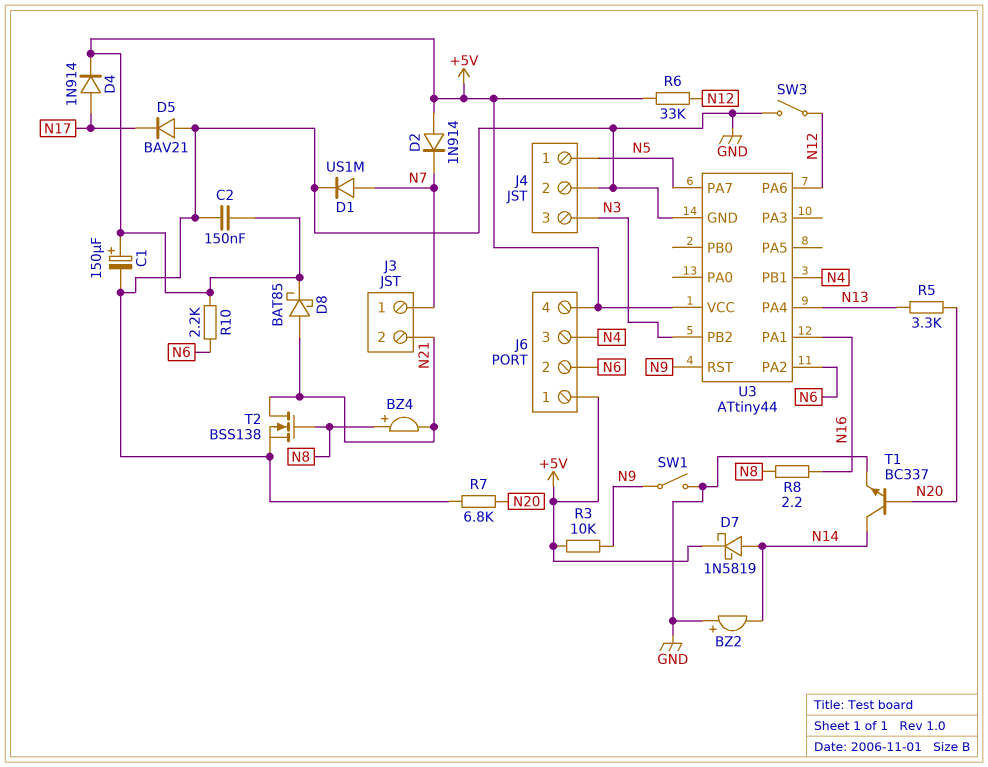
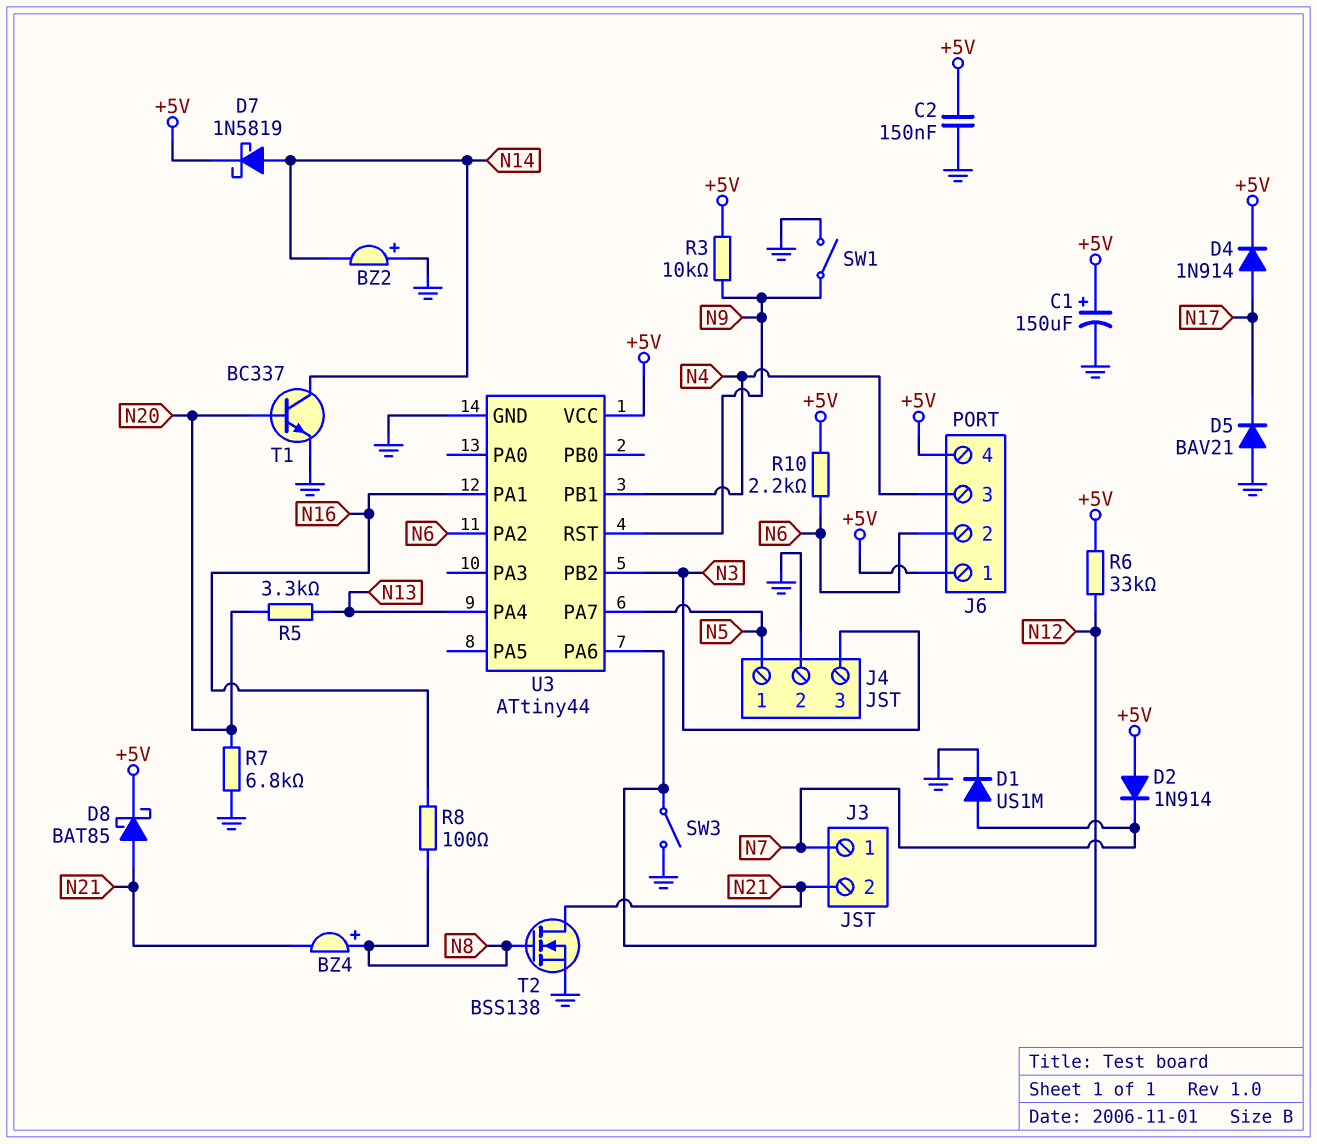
R8: 2.2 (N8, N16) -> 100 (N8, N16)

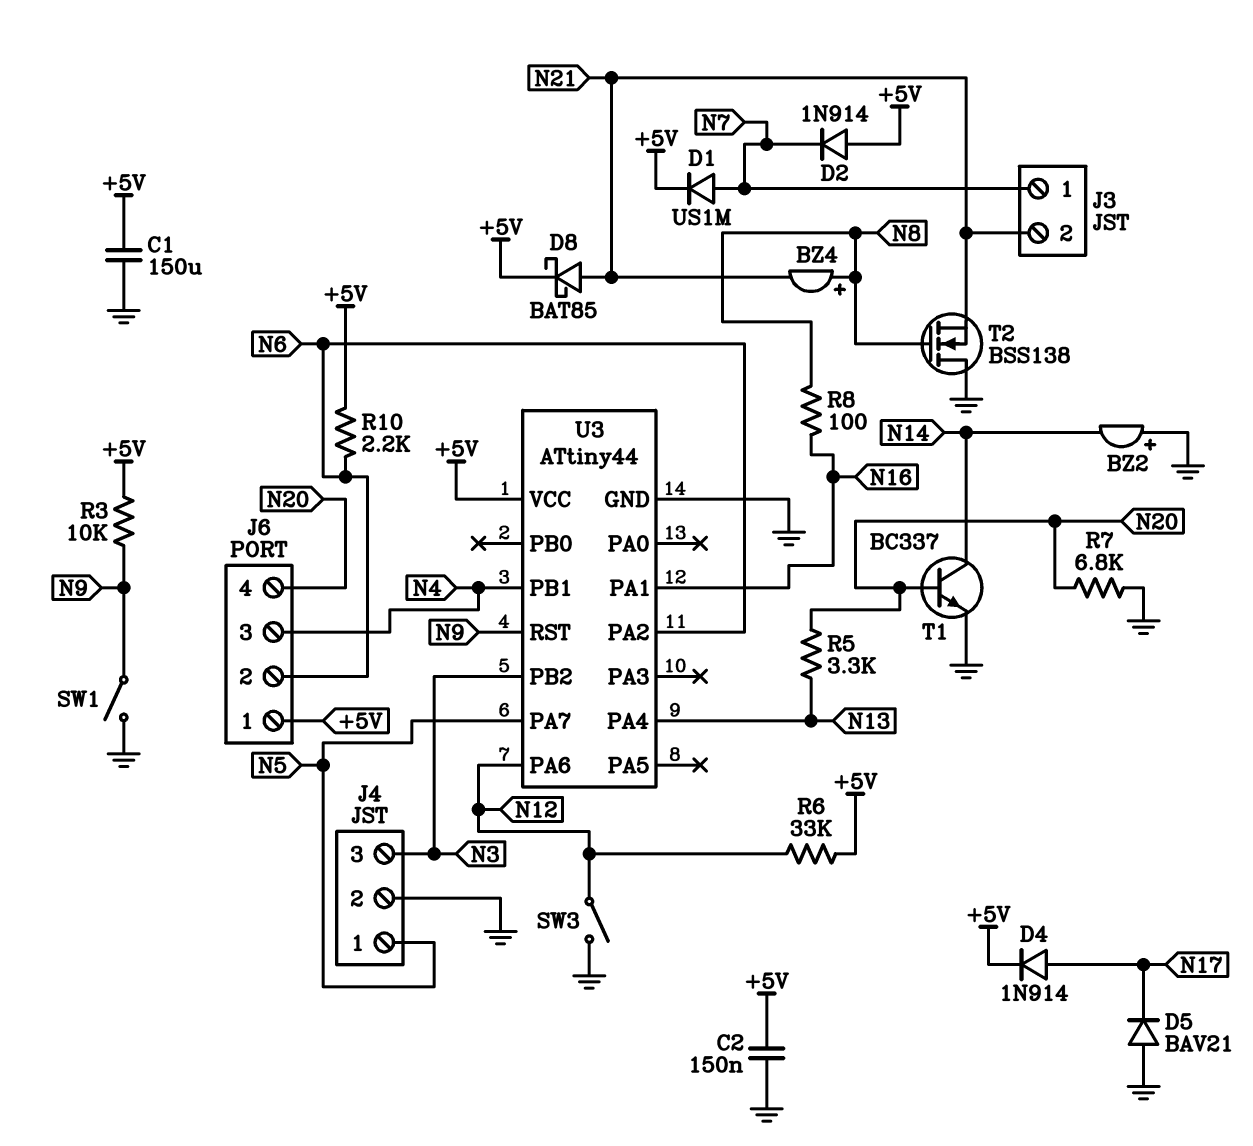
C1: 150uF (plus +5V, minus GND) -> 150uF (+5V, GND)
D1: diode US1M (A N7, K GND) -> diode US1M (A N7, K +5V)
D7: schottky 1N5819 (A N14, K +5V) -> none
J6 pin 4: +5V -> N20
T2: NMOS BSS138 (G N8, D N21, S GND) -> NMOS BSS138 (G N8, D GND, S N21)

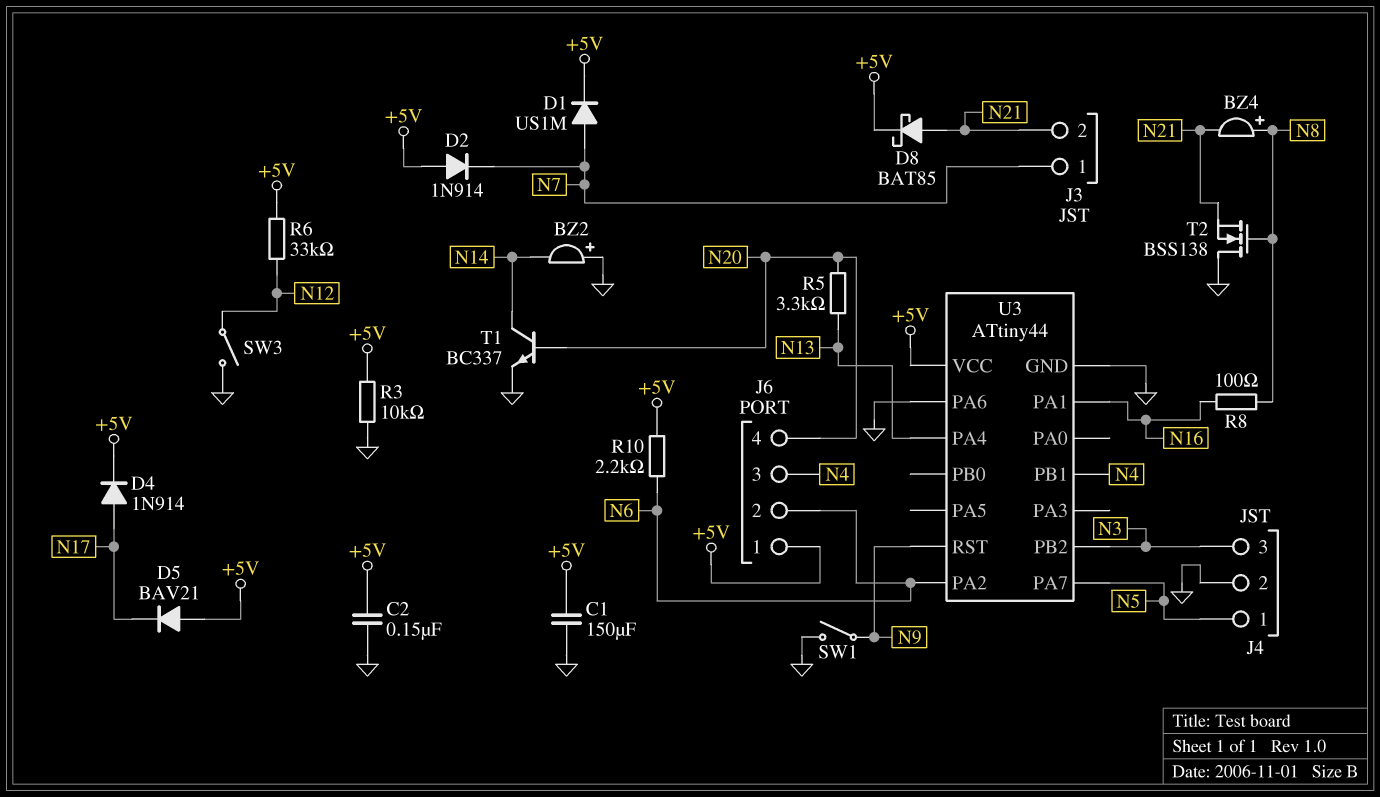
D5: diode BAV21 (A GND, K N17) -> diode BAV21 (A +5V, K N17)
R3: 10k (+5V, N9) -> 10k (+5V, GND)
R7: 6.8k (GND, N20) -> none
U3 pin PA6: N12 -> GND

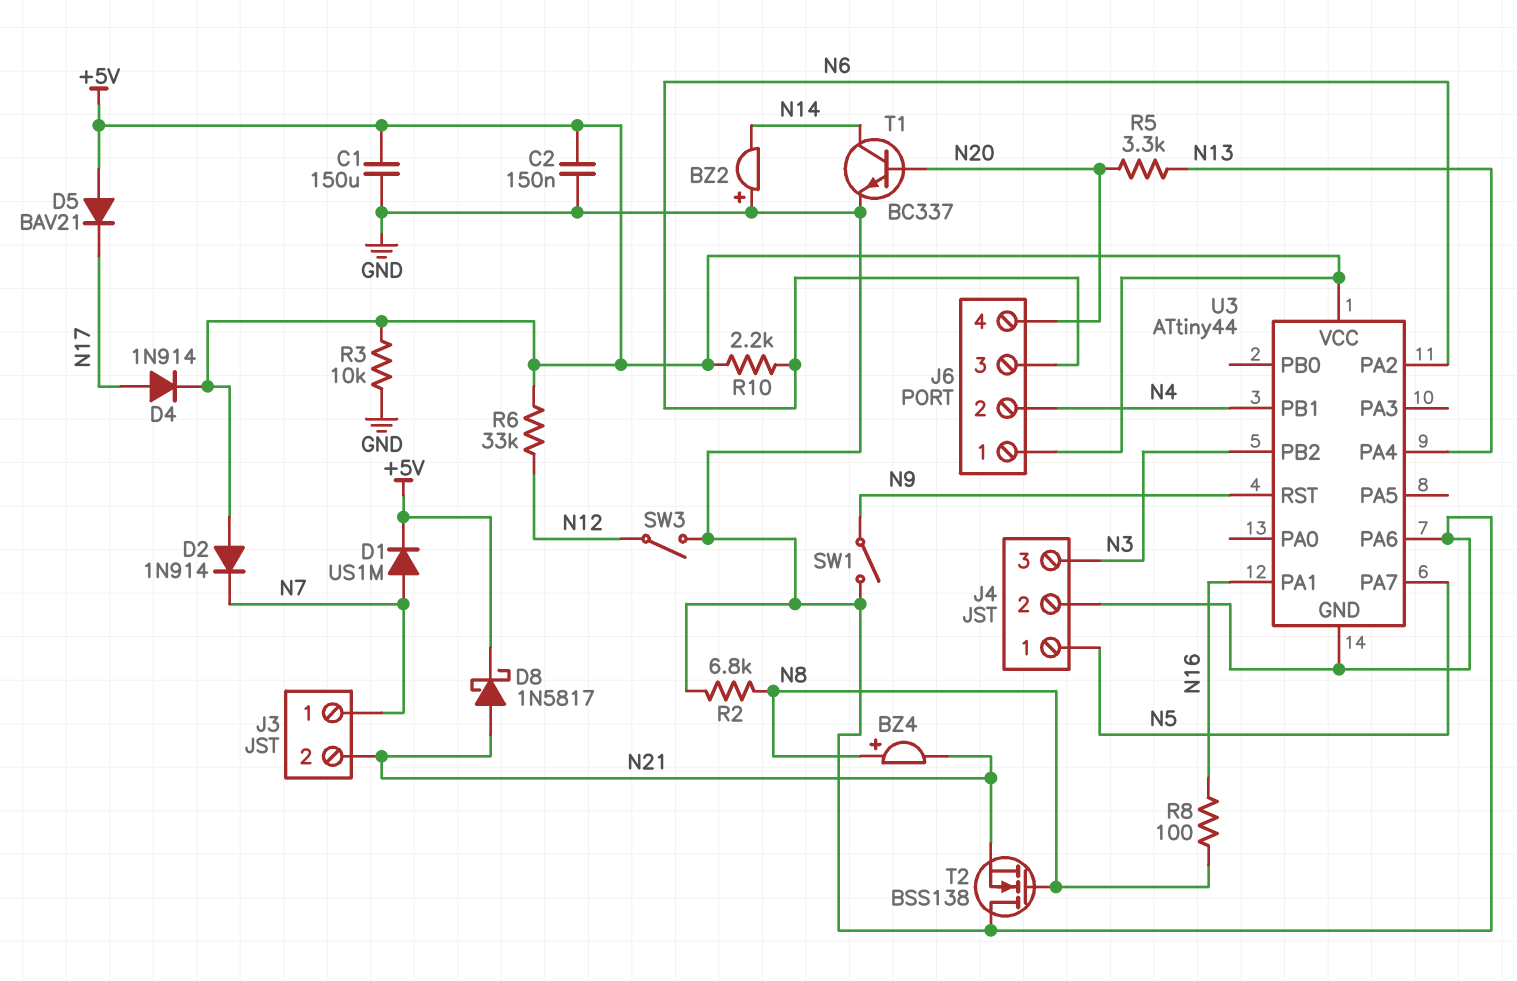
D8: schottky BAT85 (A N21, K +5V) -> schottky 1N5817 (A N21, K +5V)
J6 pin 2: N6 -> N4
J6 pin 3: N4 -> N6
R2: none -> 6.8k (GND, N8)

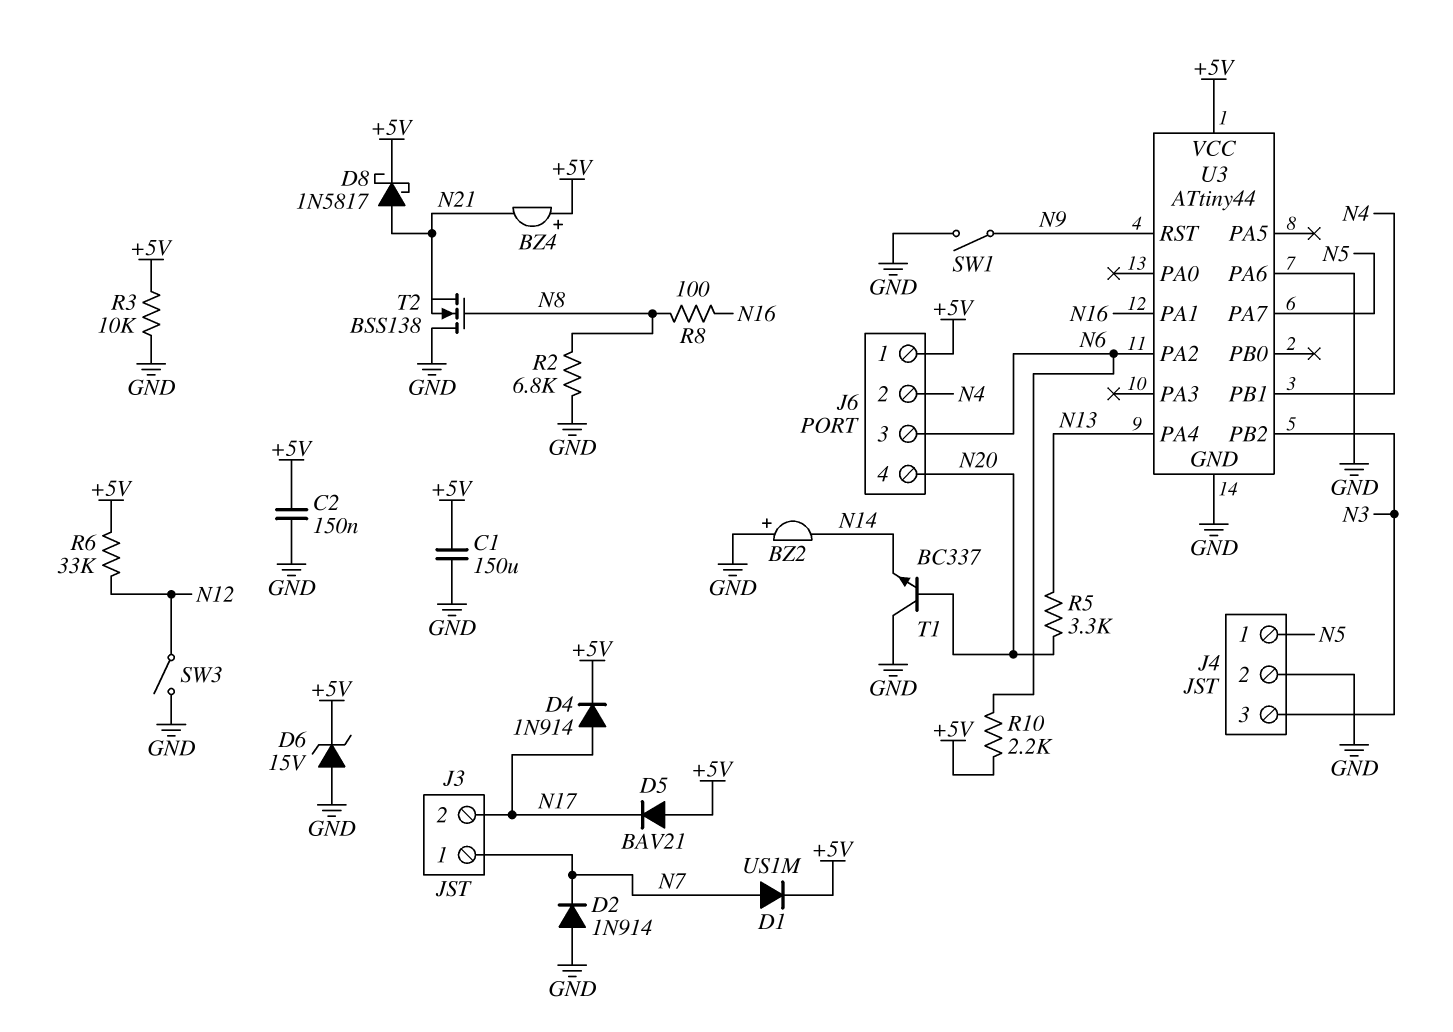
BZ4: buzzer (plus N8, minus N21) -> buzzer (plus +5V, minus N21)
D2: diode 1N914 (A +5V, K N7) -> diode 1N914 (A GND, K N7)
D6: none -> zener 15V (A GND, K +5V)
J3 pin 2: N21 -> N17
T1: NPN BC337 (B N20, C N14, E GND) -> NPN BC337 (B N20, C GND, E N14)

